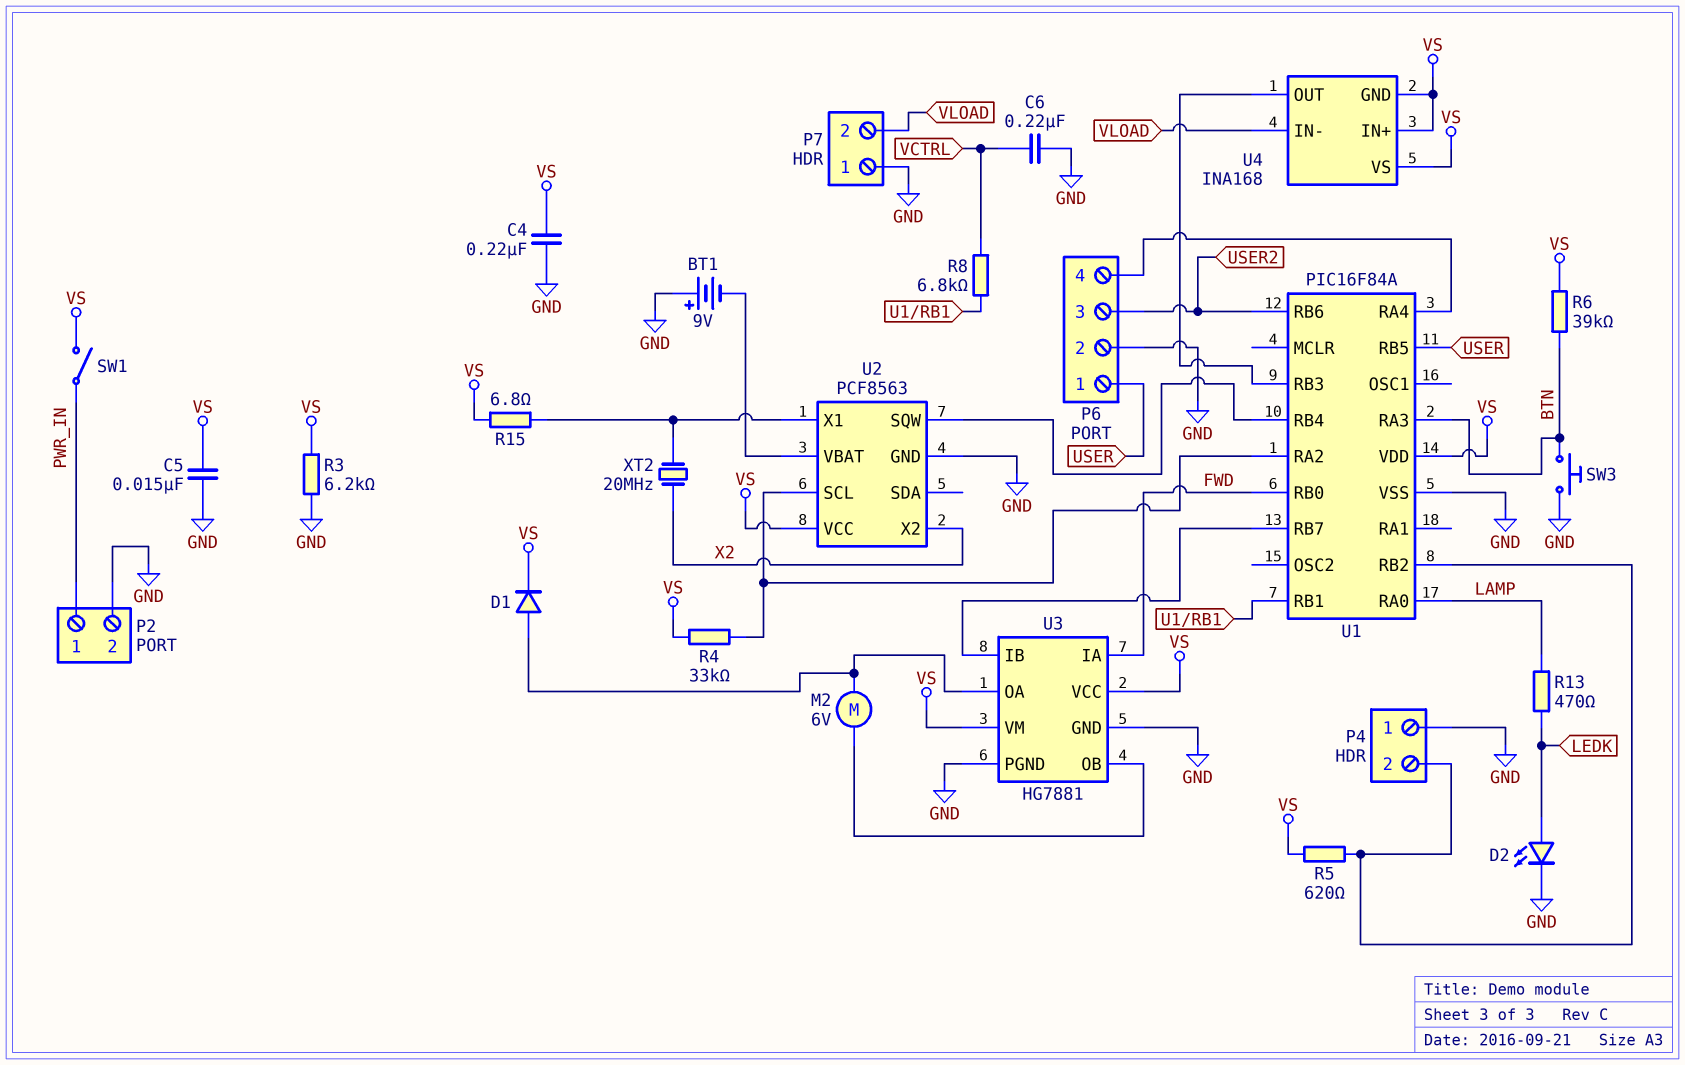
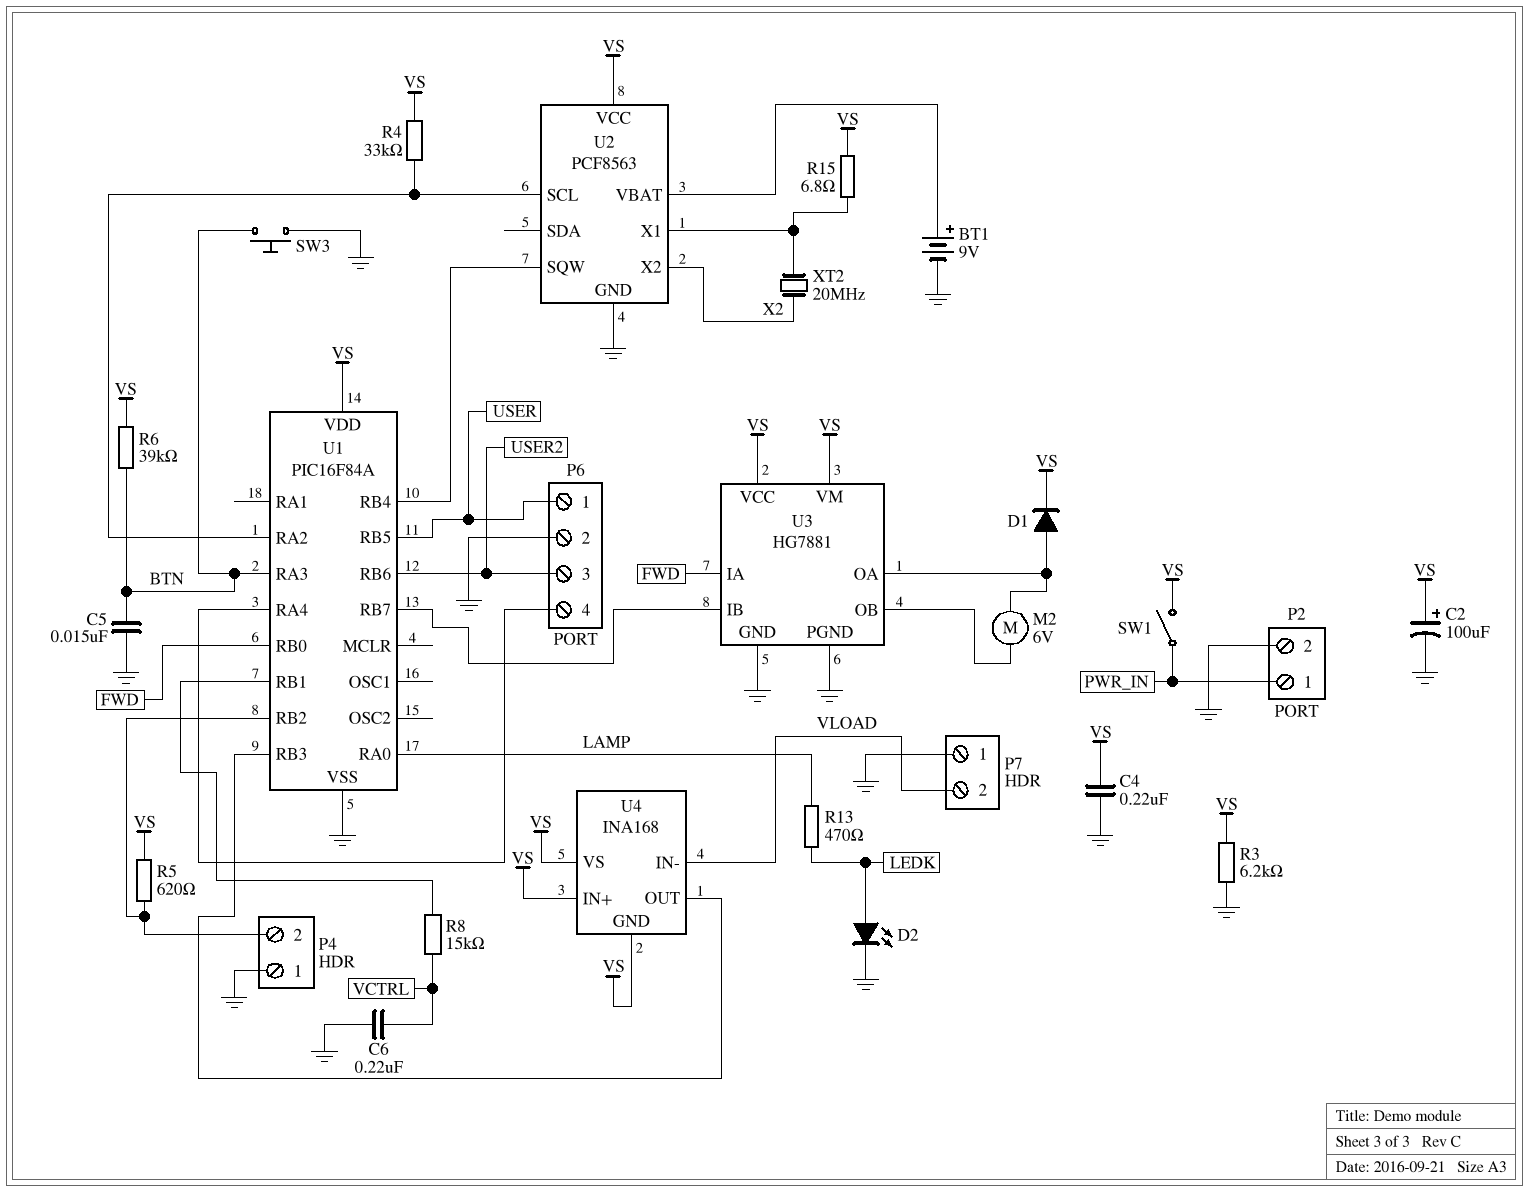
BT1: 9V (plus GND, minus U2/VBAT) -> 9V (plus U2/VBAT, minus GND)
C2: none -> 100uF (plus VS, minus GND)
C5: 15nF (GND, VS) -> 15nF (BTN, GND)
R8: 6.8k (U1/RB1, VCTRL) -> 15k (U1/RB1, VCTRL)

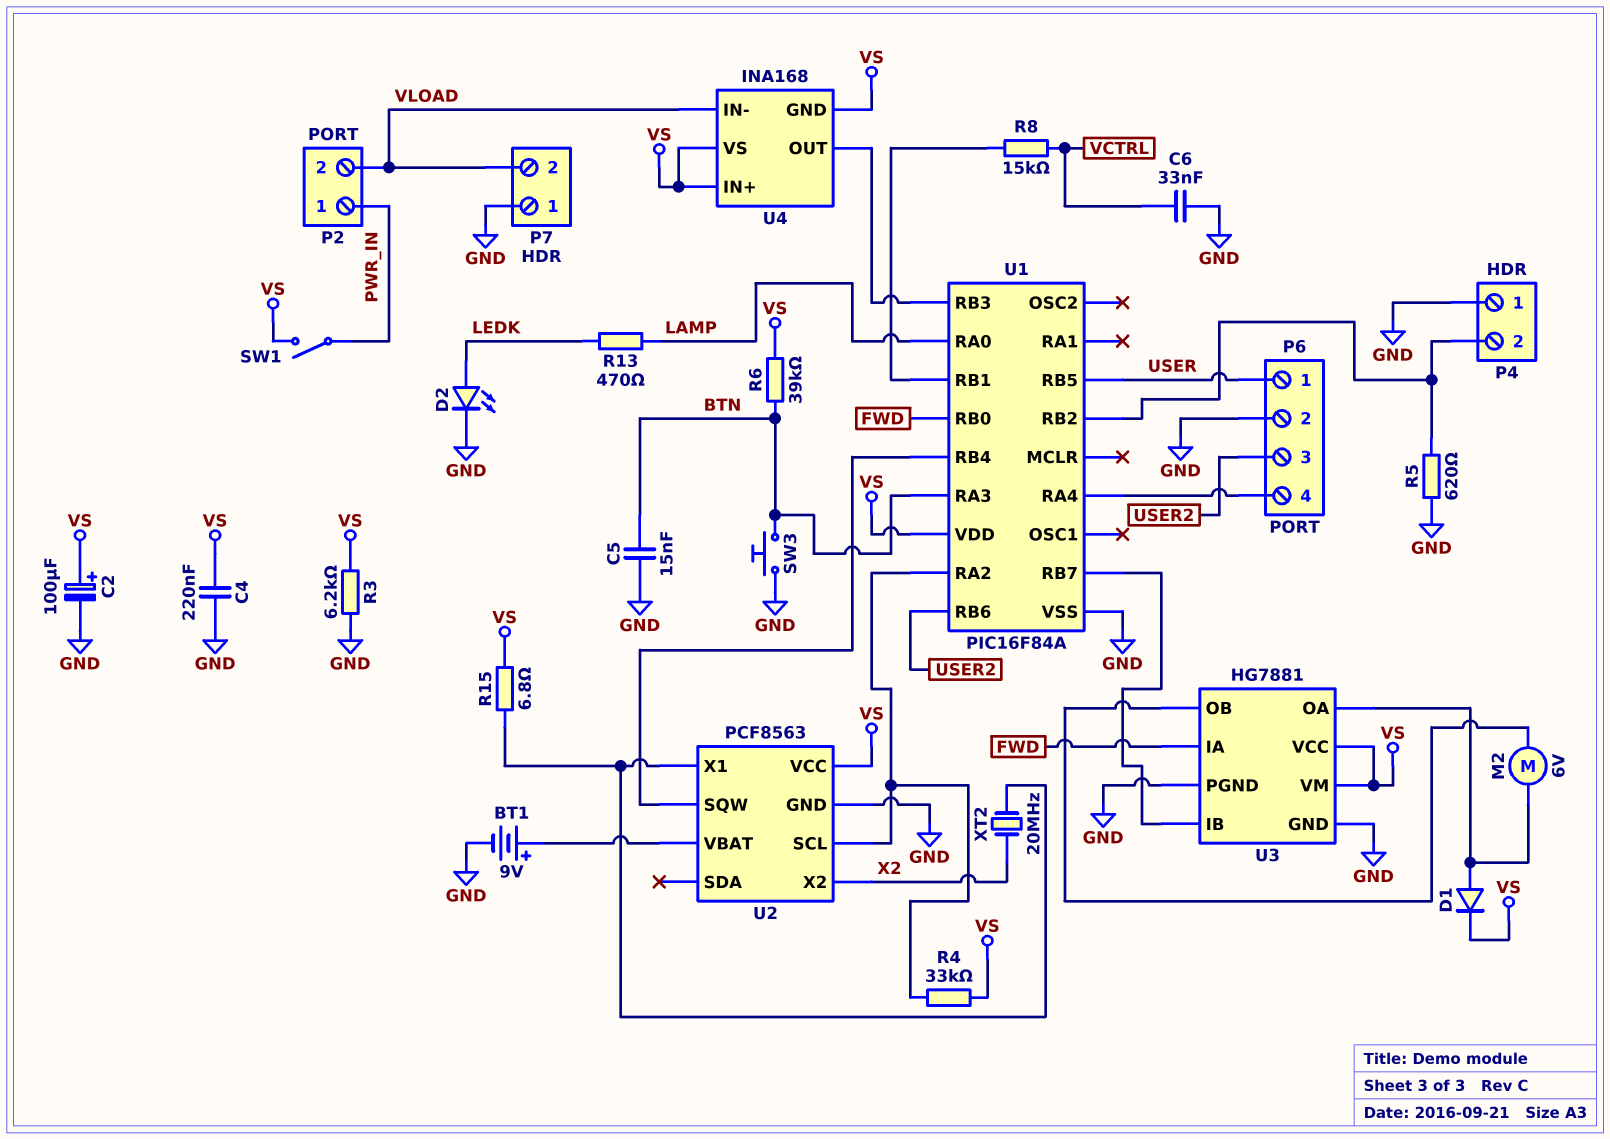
C6: 220nF (GND, VCTRL) -> 33nF (GND, VCTRL)
P2 pin 2: GND -> VLOAD
R5: 620 (P4/2, VS) -> 620 (GND, P4/2)

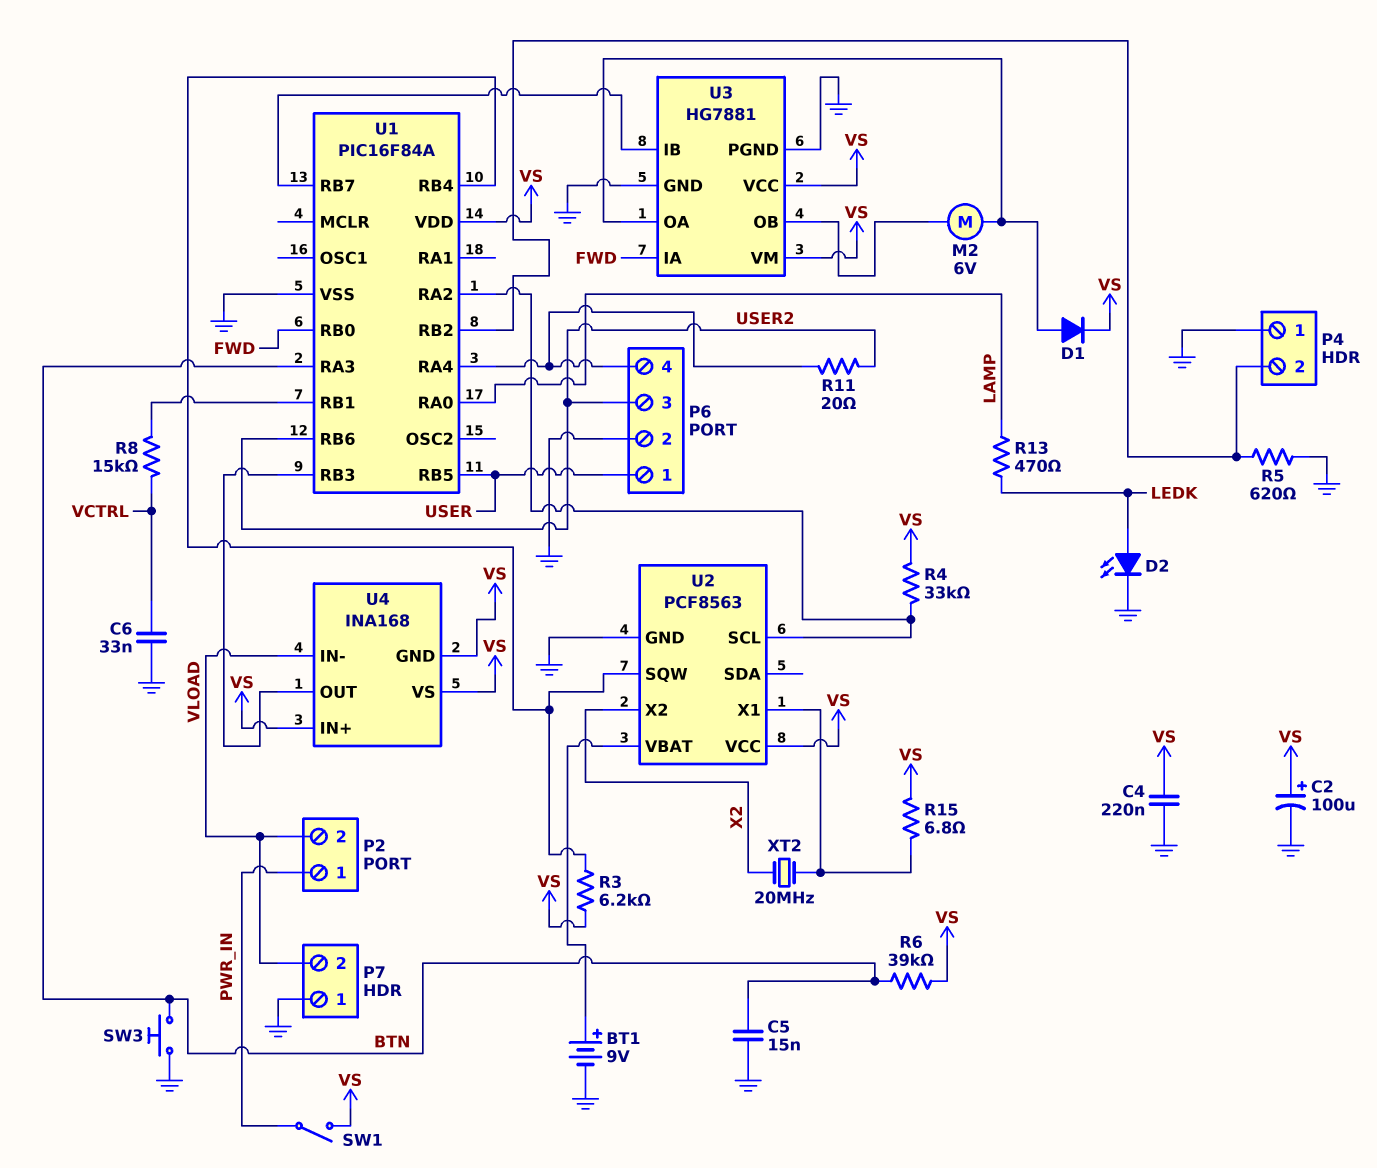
R3: 6.2k (GND, VS) -> 6.2k (U1/RB4, VS)
R11: none -> 20 (P6/4, USER2)

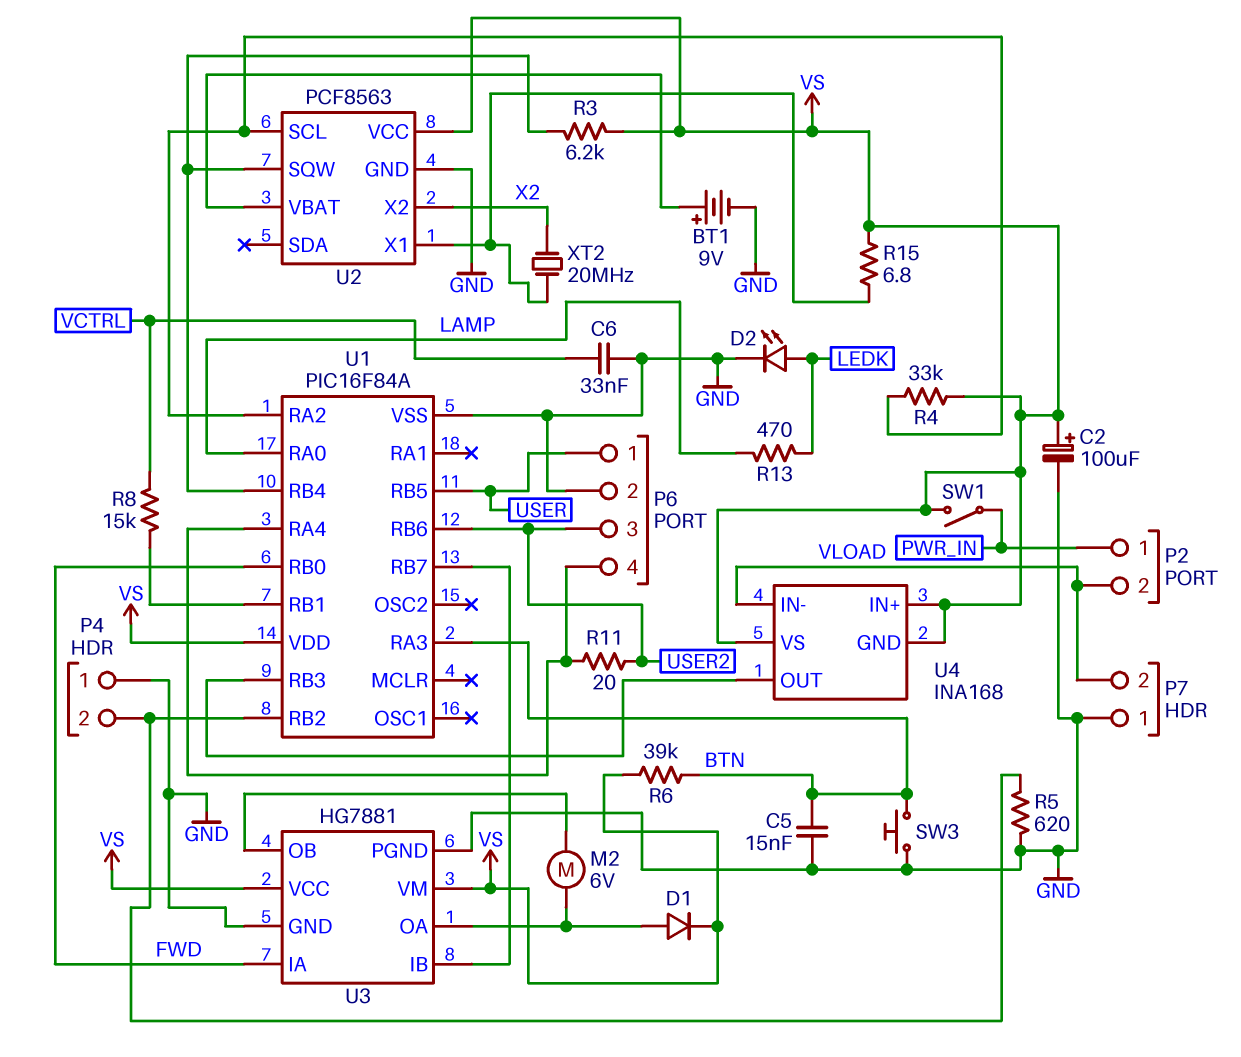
C4: 220nF (GND, VS) -> none

